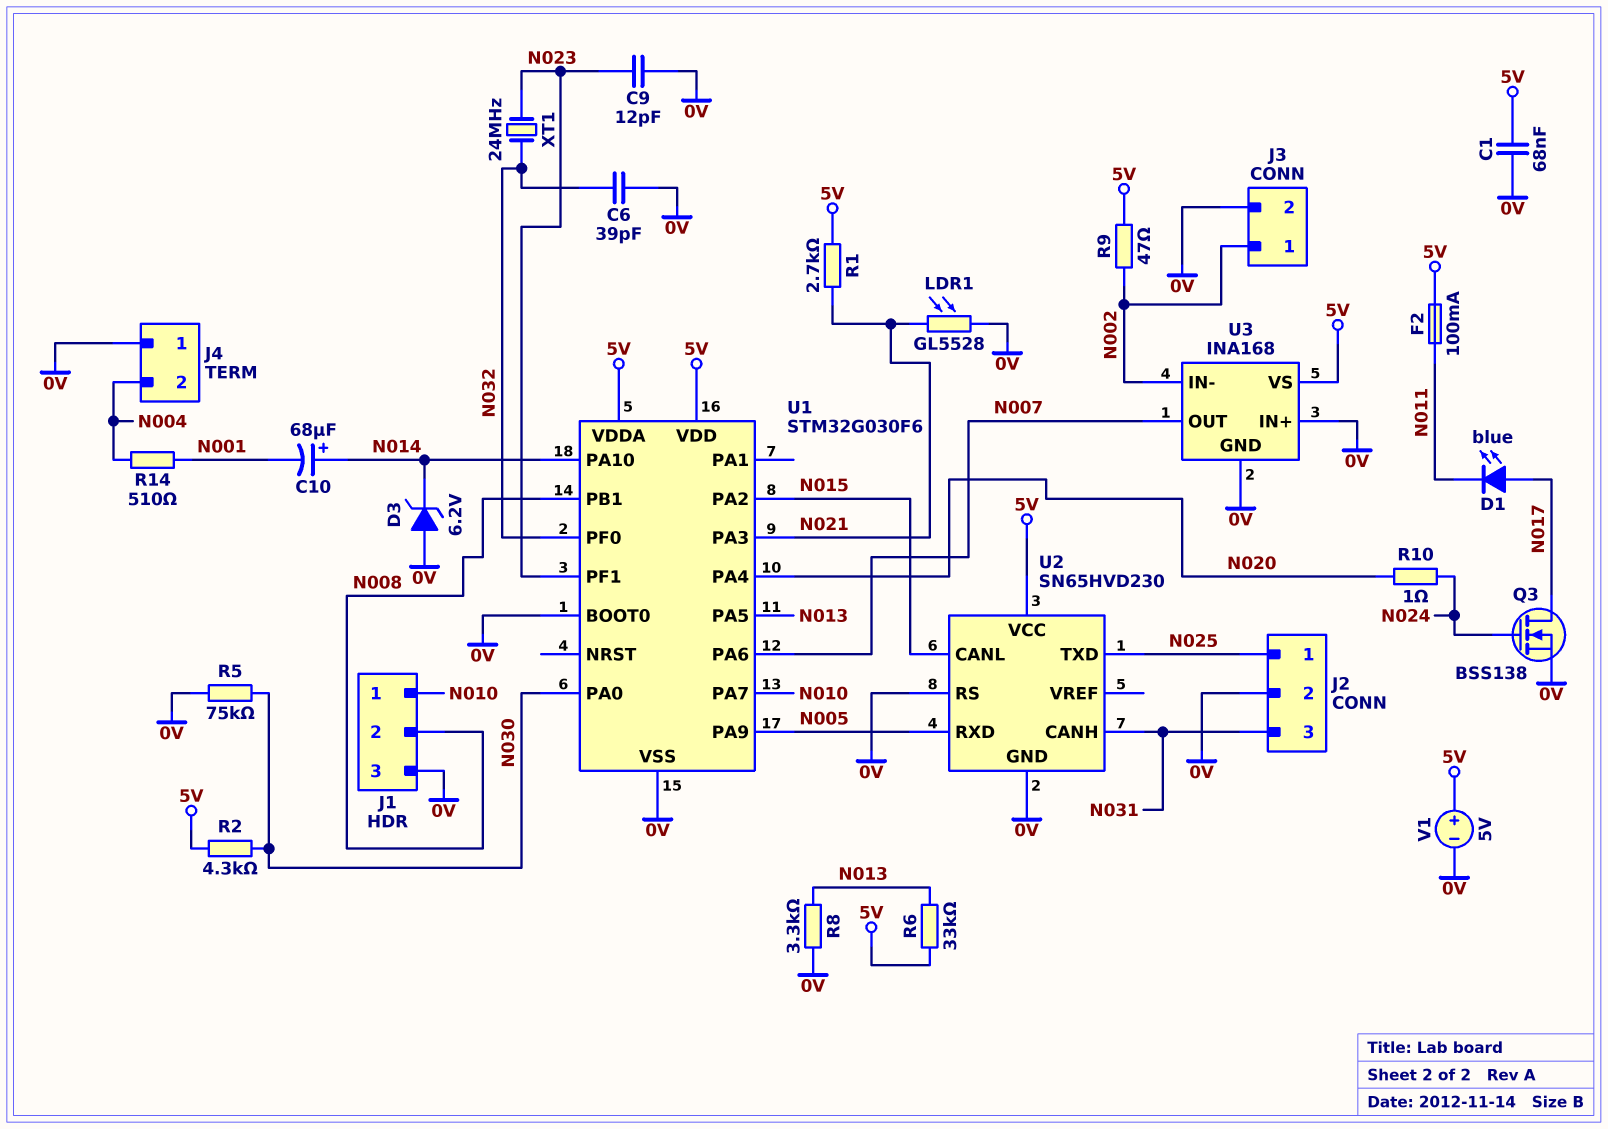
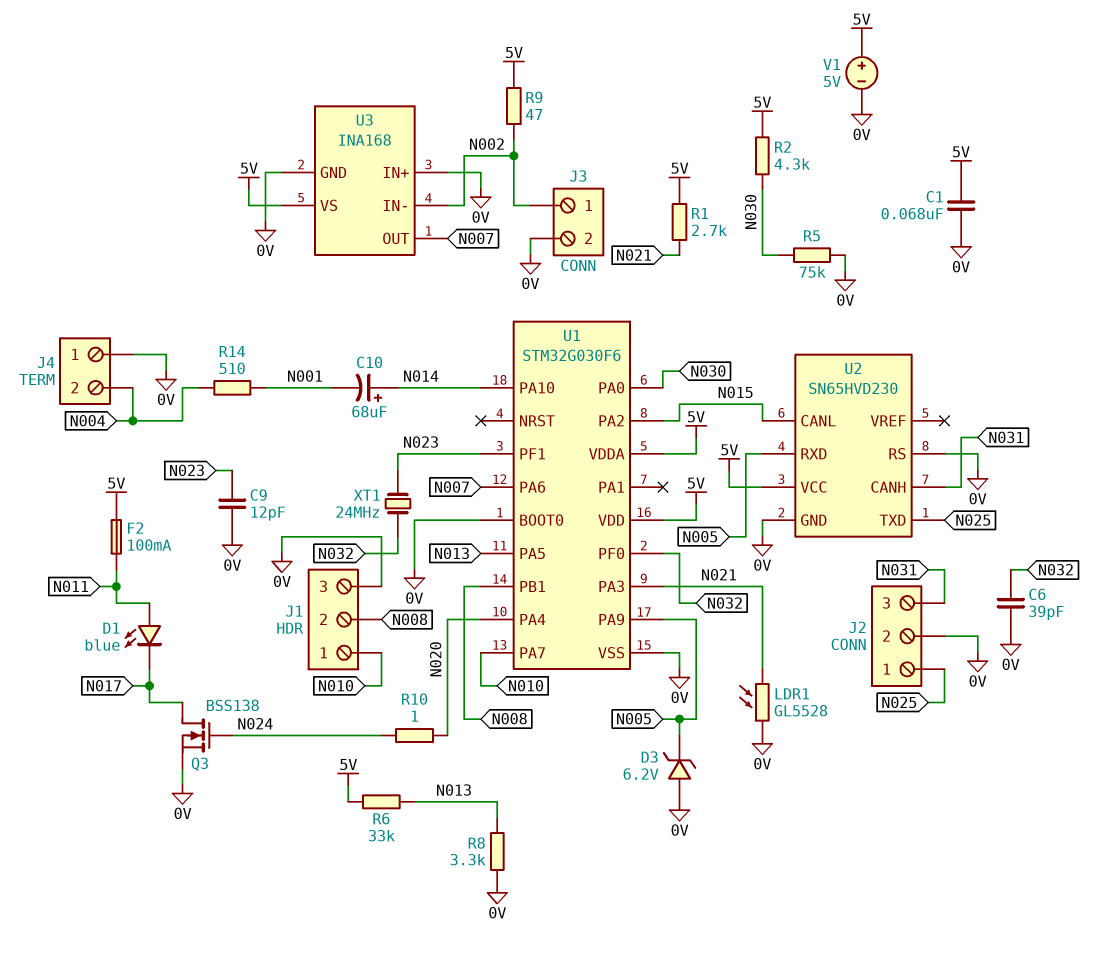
D1: LED blue (A N017, K N011) -> LED blue (A N011, K N017)
D3: zener 6.2V (A 0V, K N014) -> zener 6.2V (A 0V, K N005)

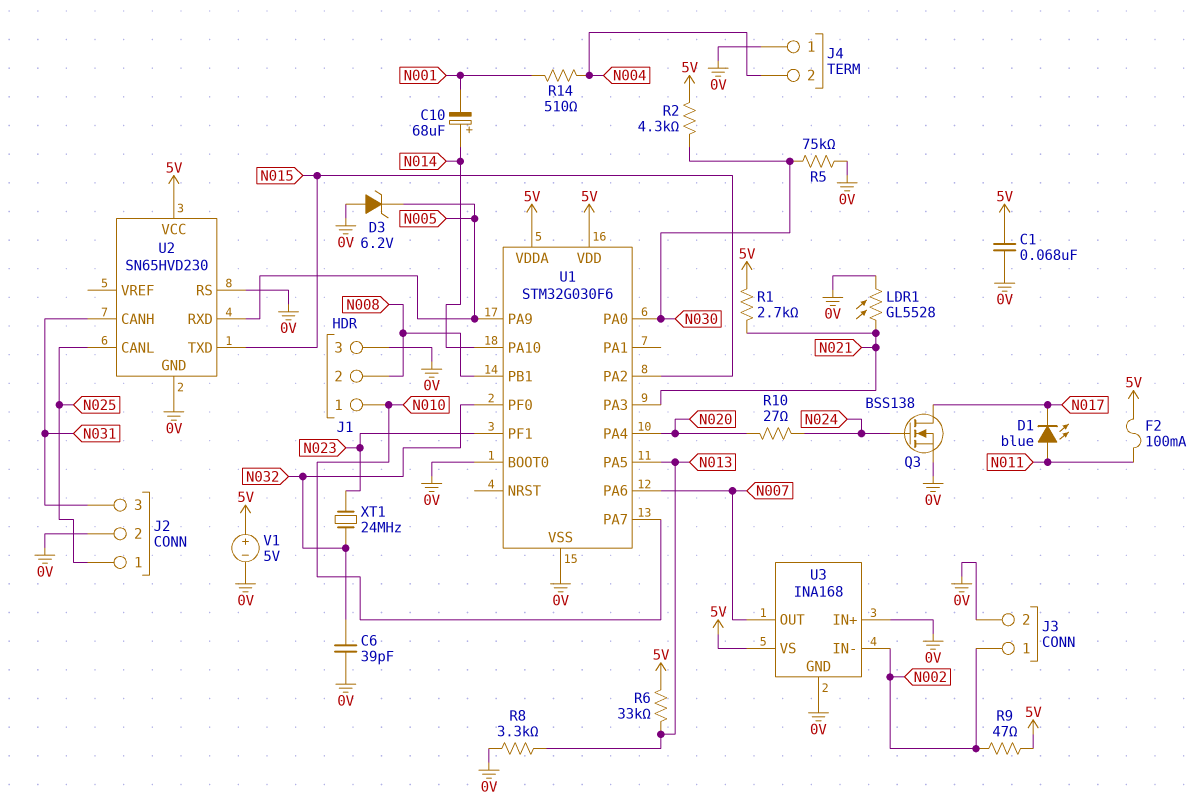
C9: 12pF (0V, N023) -> none
R10: 1 (N020, N024) -> 27 (N020, N024)
U2 pin CANL: N015 -> N025
U2 pin TXD: N025 -> N015

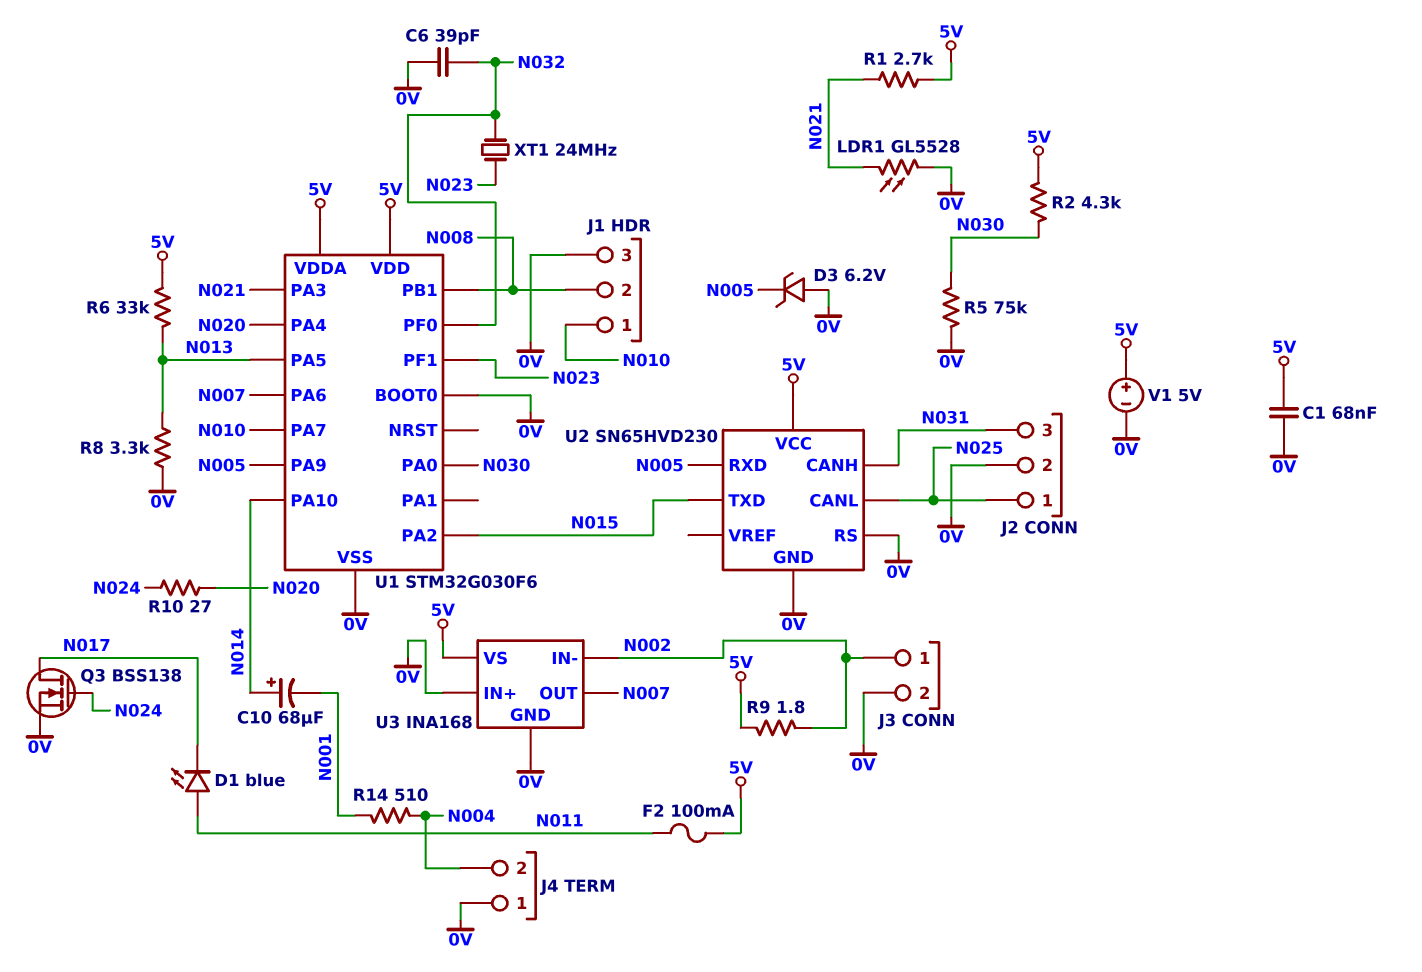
R9: 47 (5V, N002) -> 1.8 (5V, N002)

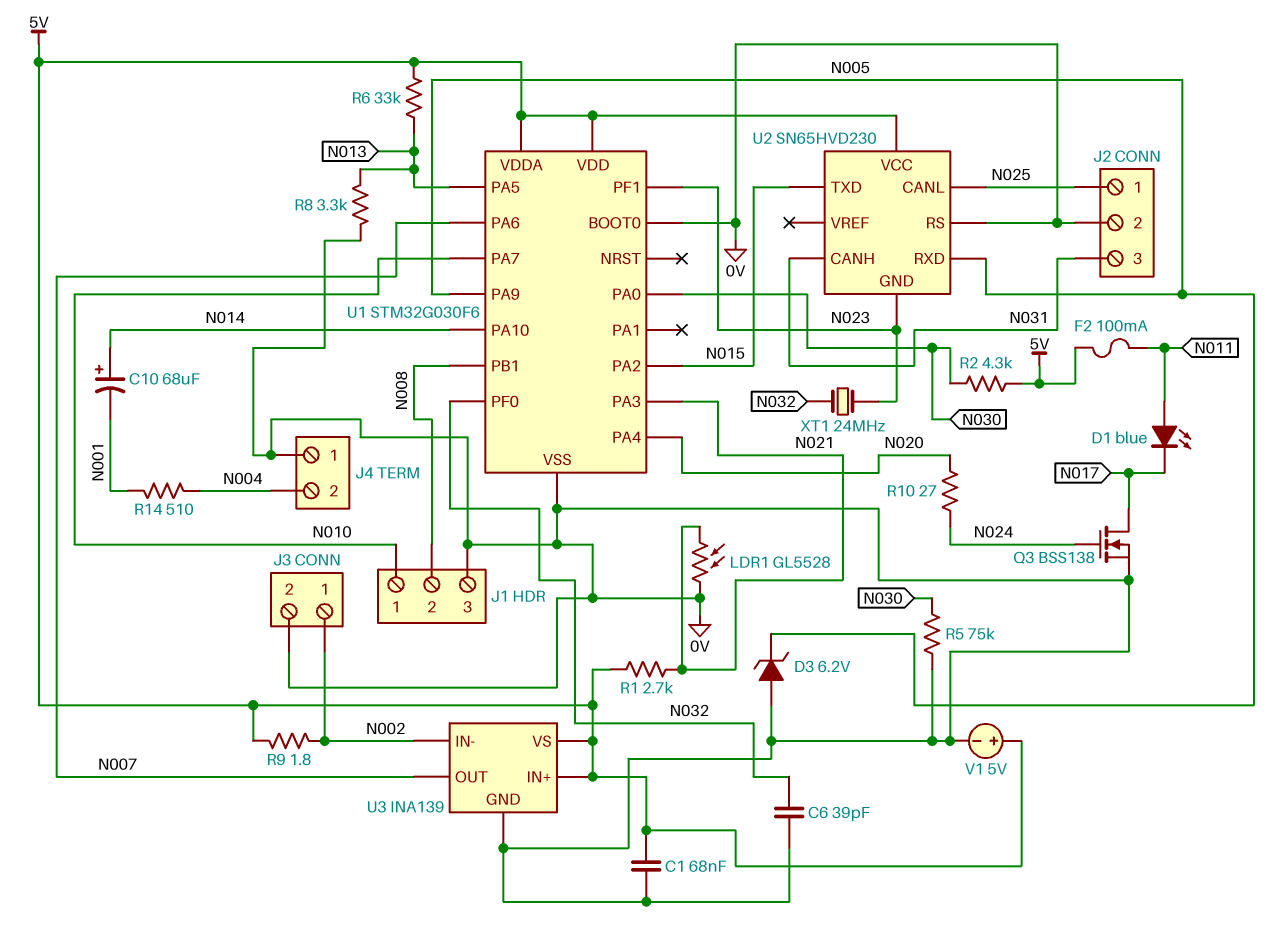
U2 pin GND: 0V -> N023
U3: INA168 -> INA139
U3 pin IN+: 0V -> 5V

